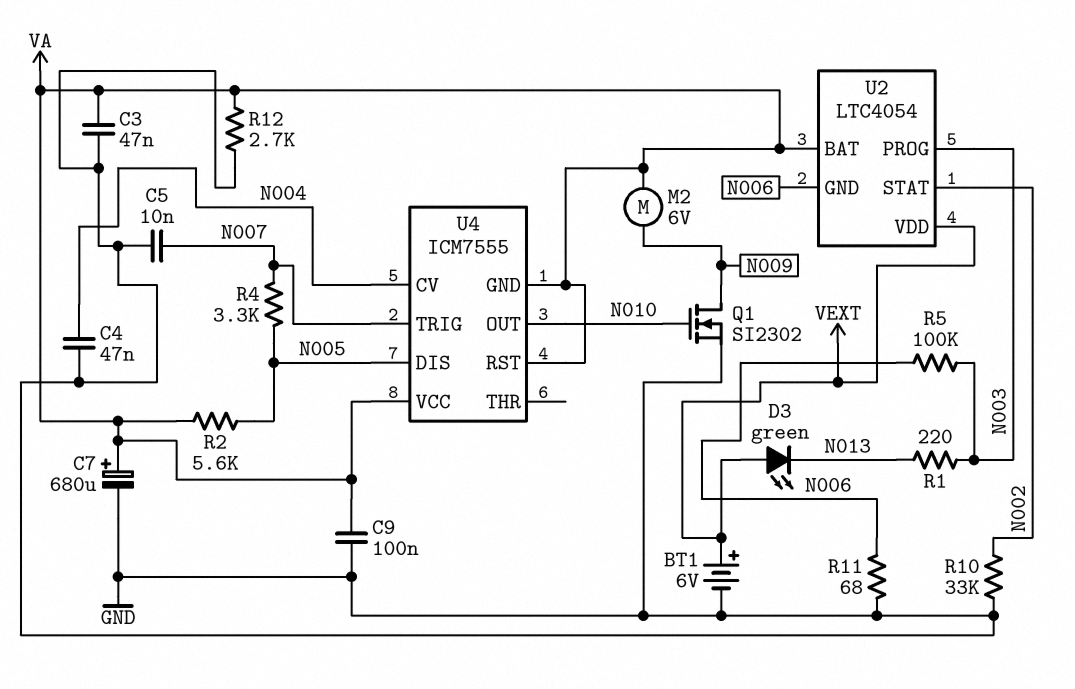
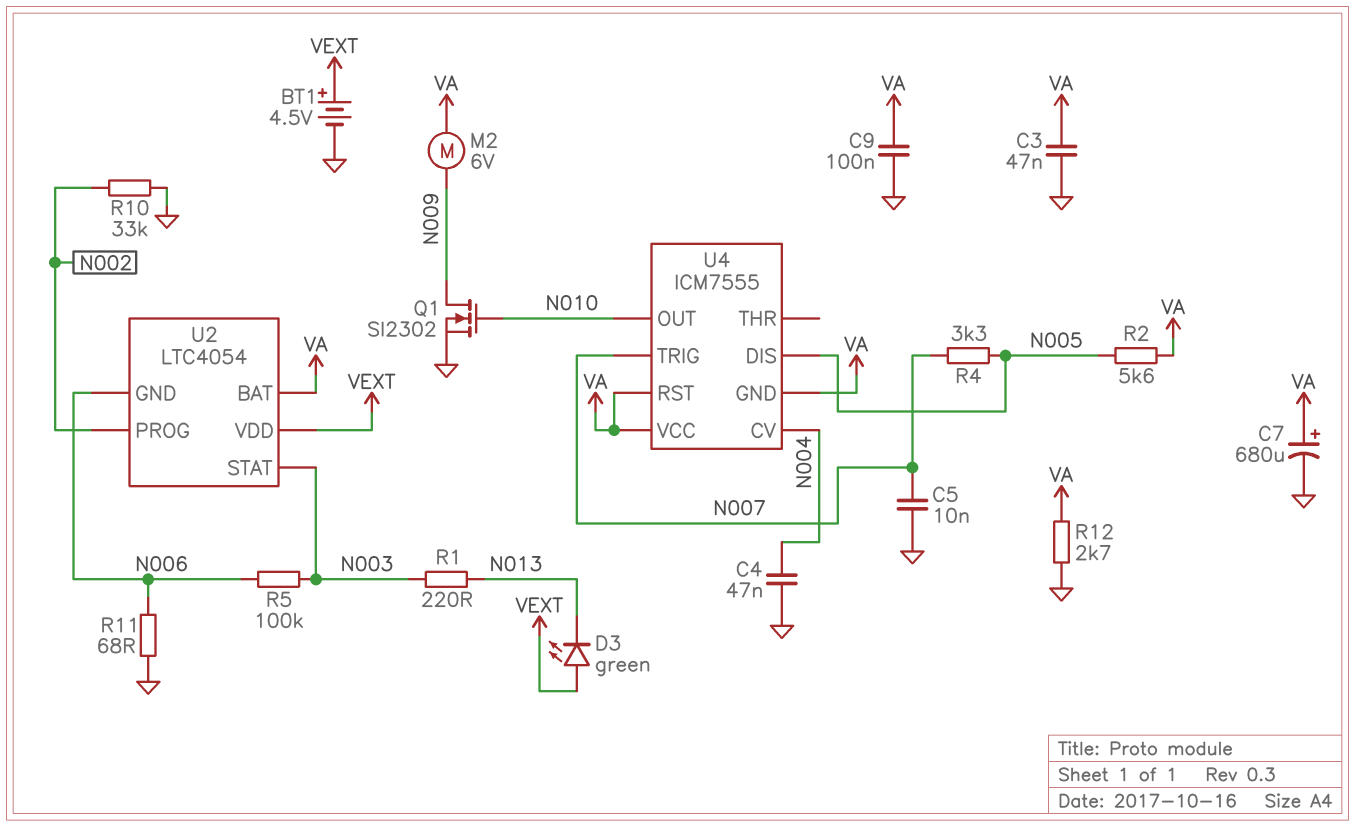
BT1: 6V (plus VEXT, minus GND) -> 4.5V (plus VEXT, minus GND)
U2 pin PROG: N003 -> N002
U2 pin STAT: N002 -> N003

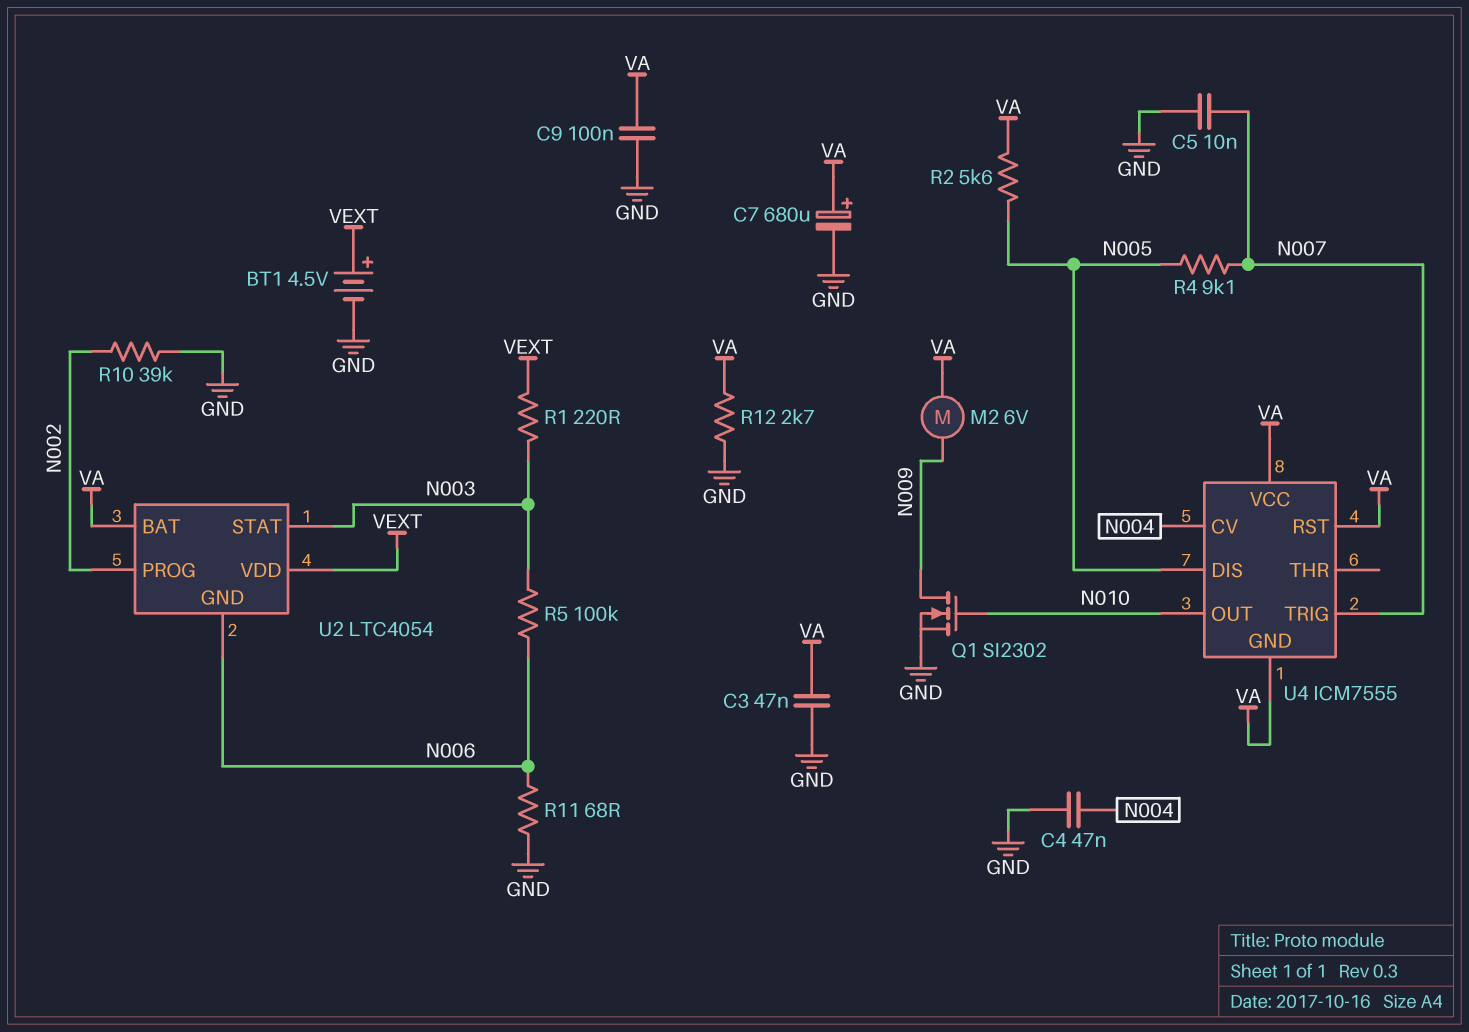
D3: LED green (A VEXT, K N013) -> none
R1: 220 (N003, N013) -> 220 (N003, VEXT)
R4: 3.3k (N005, N007) -> 9.1k (N005, N007)
R10: 33k (GND, N002) -> 39k (GND, N002)

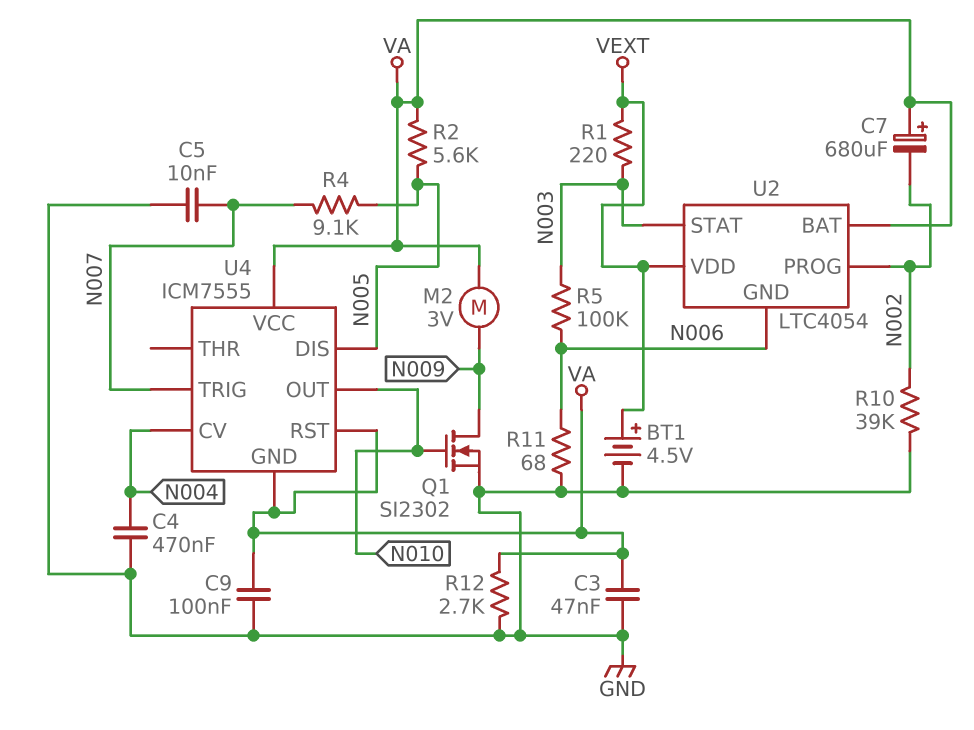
C4: 47nF (GND, N004) -> 470nF (GND, N004)
C7: 680uF (plus VA, minus GND) -> 680uF (plus VA, minus N002)
M2: motor 6V (N009, VA) -> motor 3V (N009, VA)

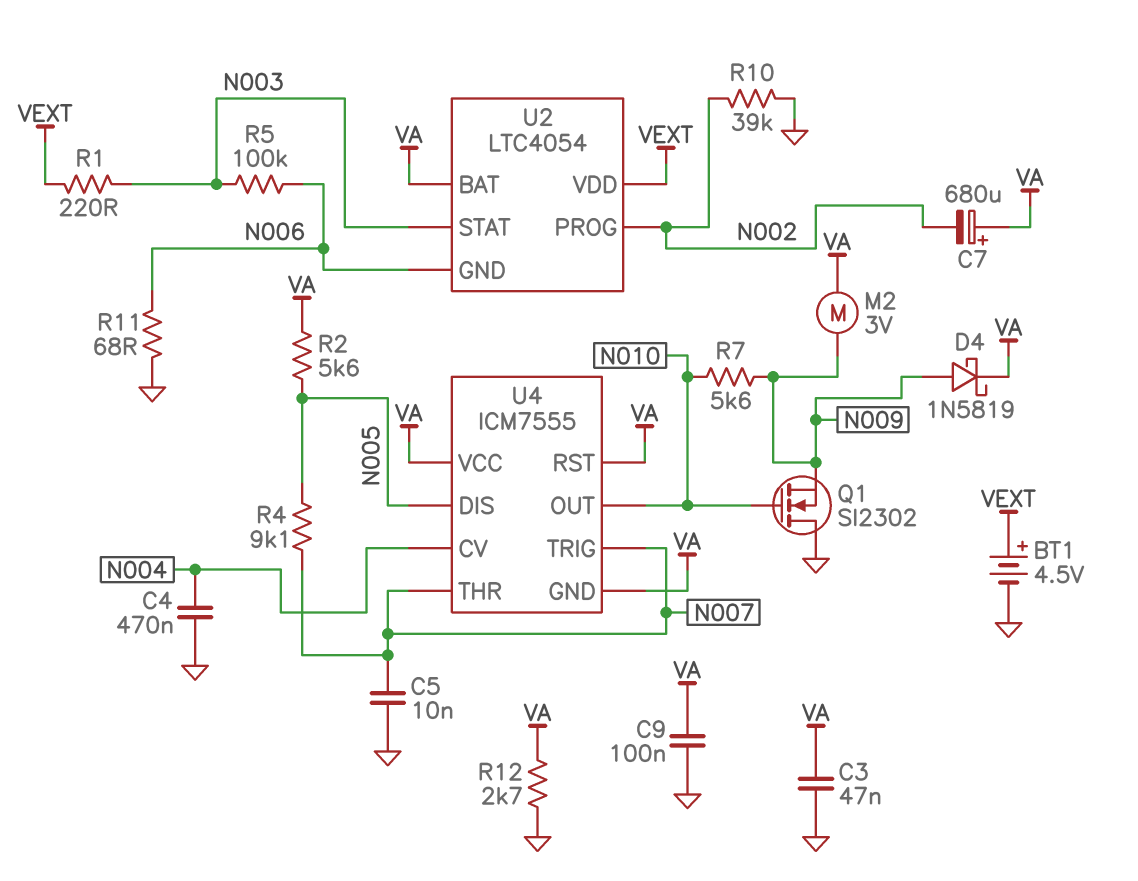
D4: none -> schottky 1N5819 (A N009, K VA)
Q1: NMOS SI2302 (G N010, D N009, S GND) -> NMOS SI2302 (G N010, D GND, S N009)
R7: none -> 5.6k (N009, N010)
U4 pin THR: none -> N007

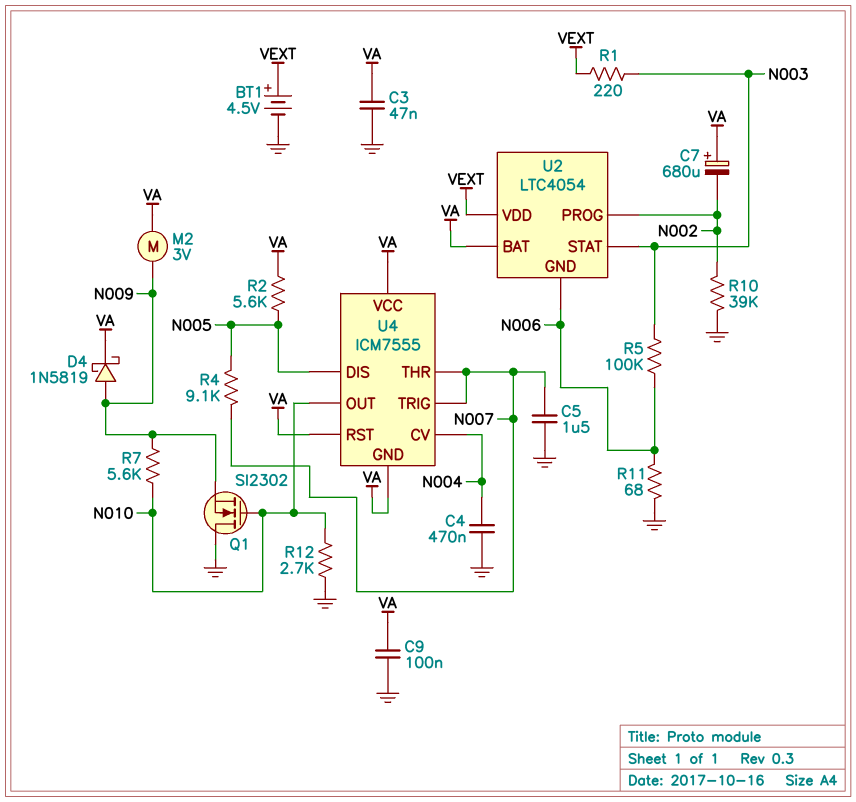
C5: 10nF (GND, N007) -> 1.5uF (GND, N007)
R12: 2.7k (GND, VA) -> 2.7k (GND, N010)

